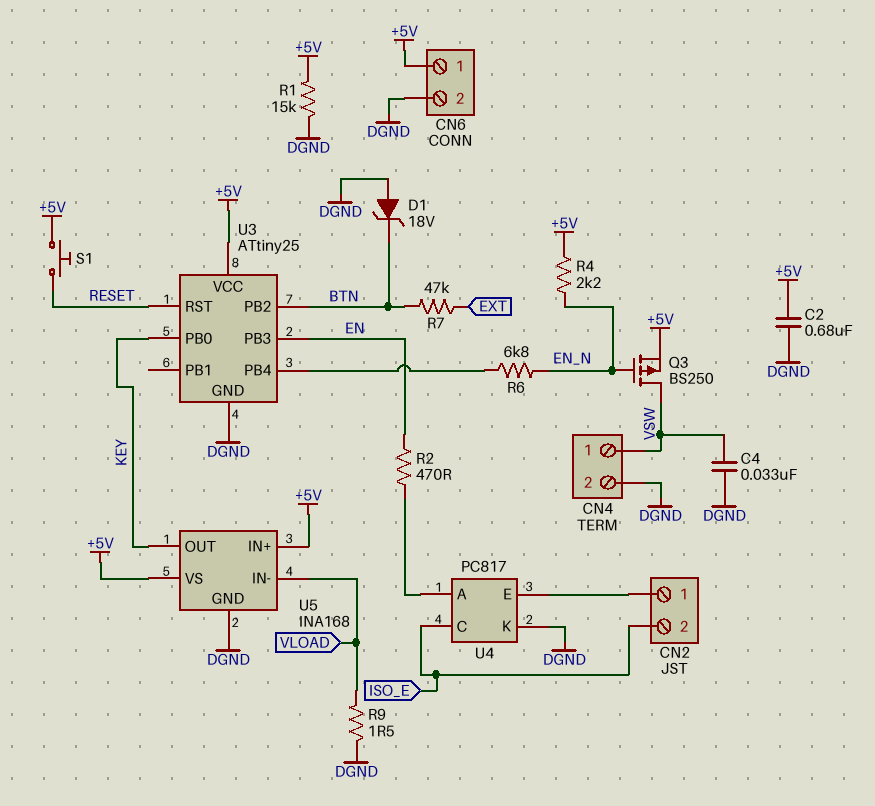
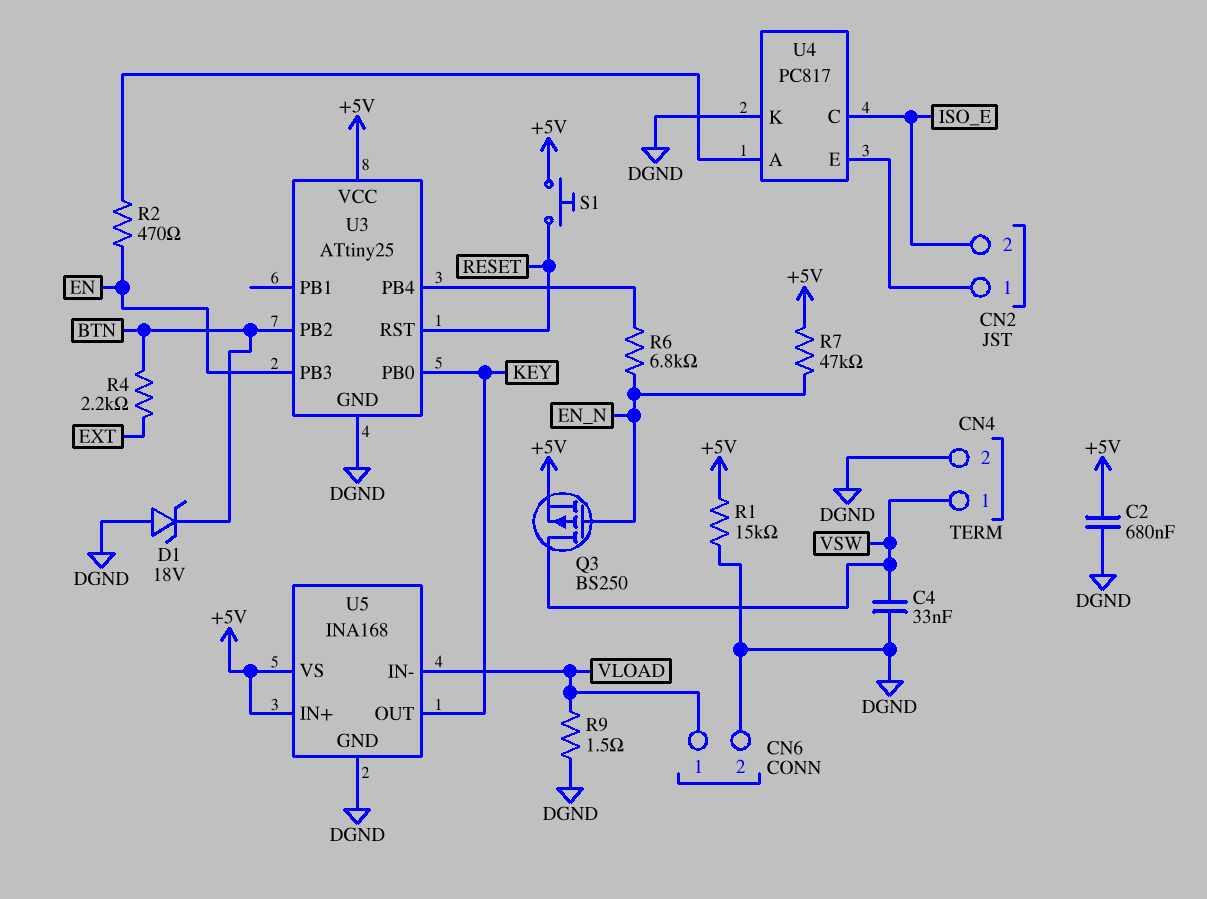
CN6 pin 1: +5V -> VLOAD
R4: 2.2k (+5V, EN_N) -> 2.2k (BTN, EXT)
R7: 47k (BTN, EXT) -> 47k (+5V, EN_N)

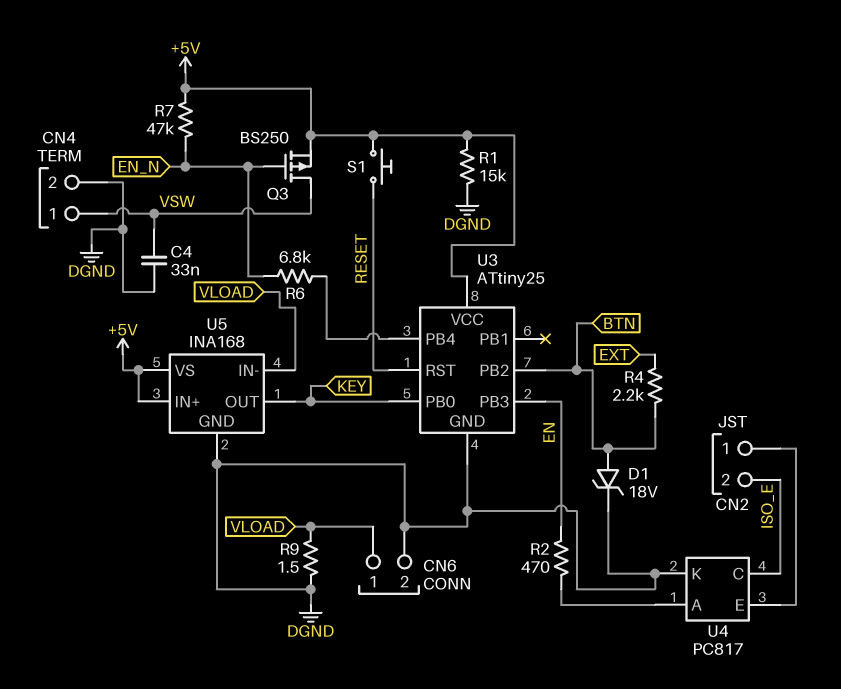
C2: 680nF (+5V, DGND) -> none
D1: zener 18V (A DGND, K BTN) -> zener 18V (A BTN, K DGND)

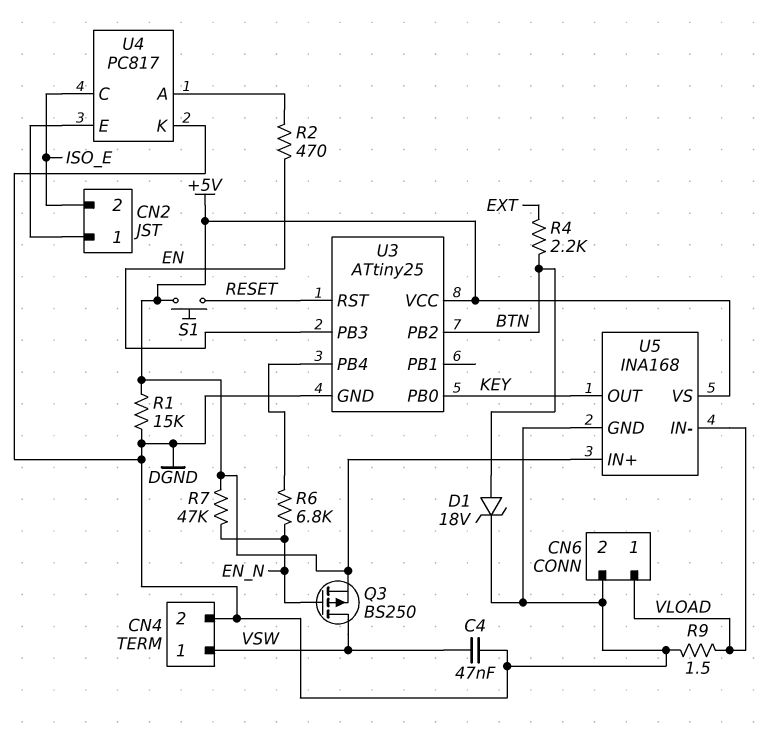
C4: 33nF (DGND, VSW) -> 47nF (DGND, VSW)

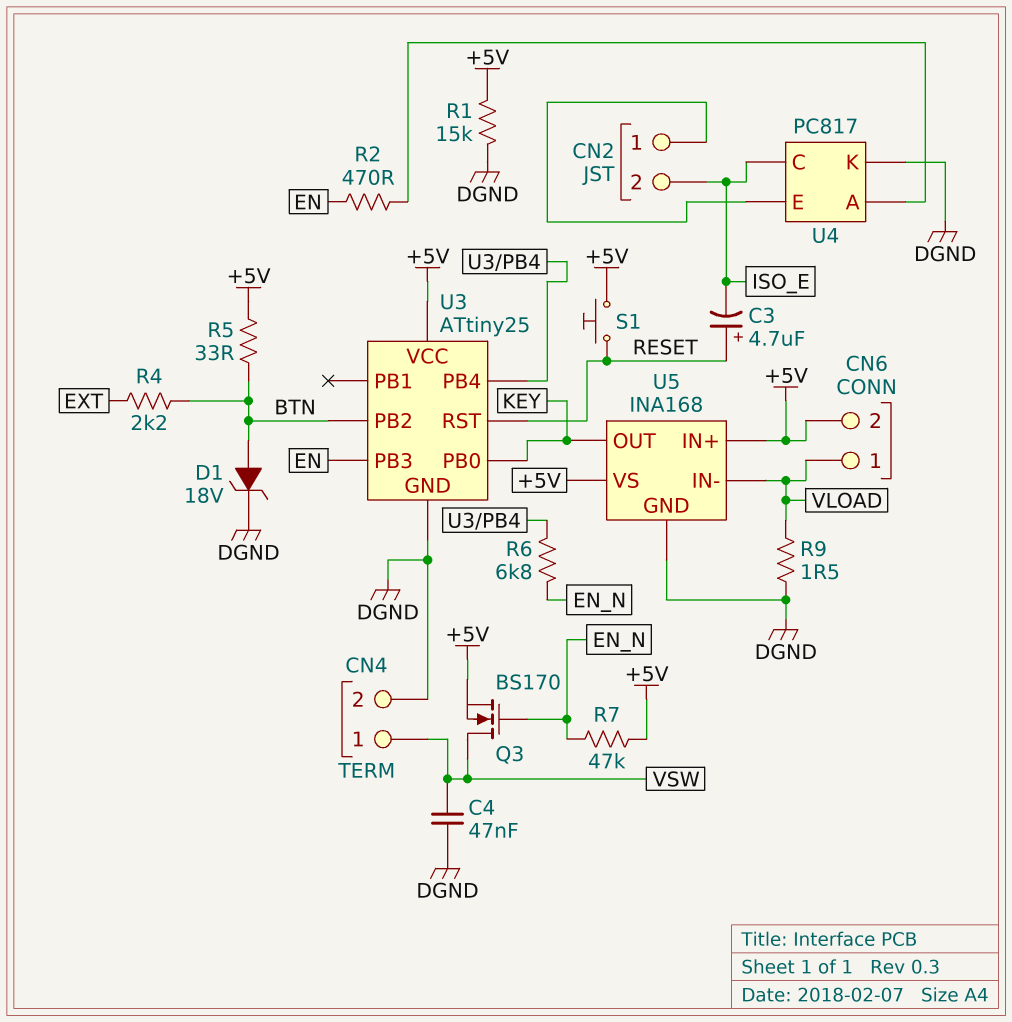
C3: none -> 4.7uF (plus RESET, minus ISO_E)
CN6 pin 2: DGND -> +5V
Q3: PMOS BS250 (G EN_N, D VSW, S +5V) -> NMOS BS170 (G EN_N, D VSW, S +5V)
R5: none -> 33 (+5V, BTN)

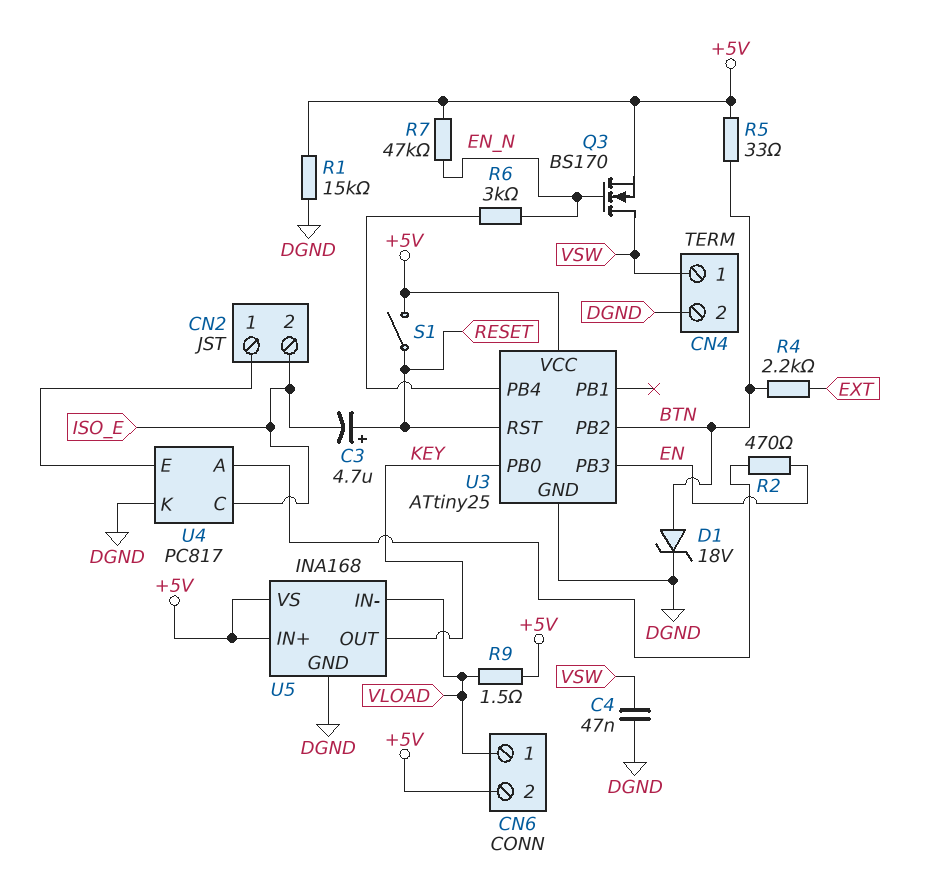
R6: 6.8k (EN_N, U3/PB4) -> 3k (EN_N, U3/PB4)
R9: 1.5 (DGND, VLOAD) -> 1.5 (+5V, VLOAD)
S1: button (+5V, RESET) -> switch (+5V, RESET)

